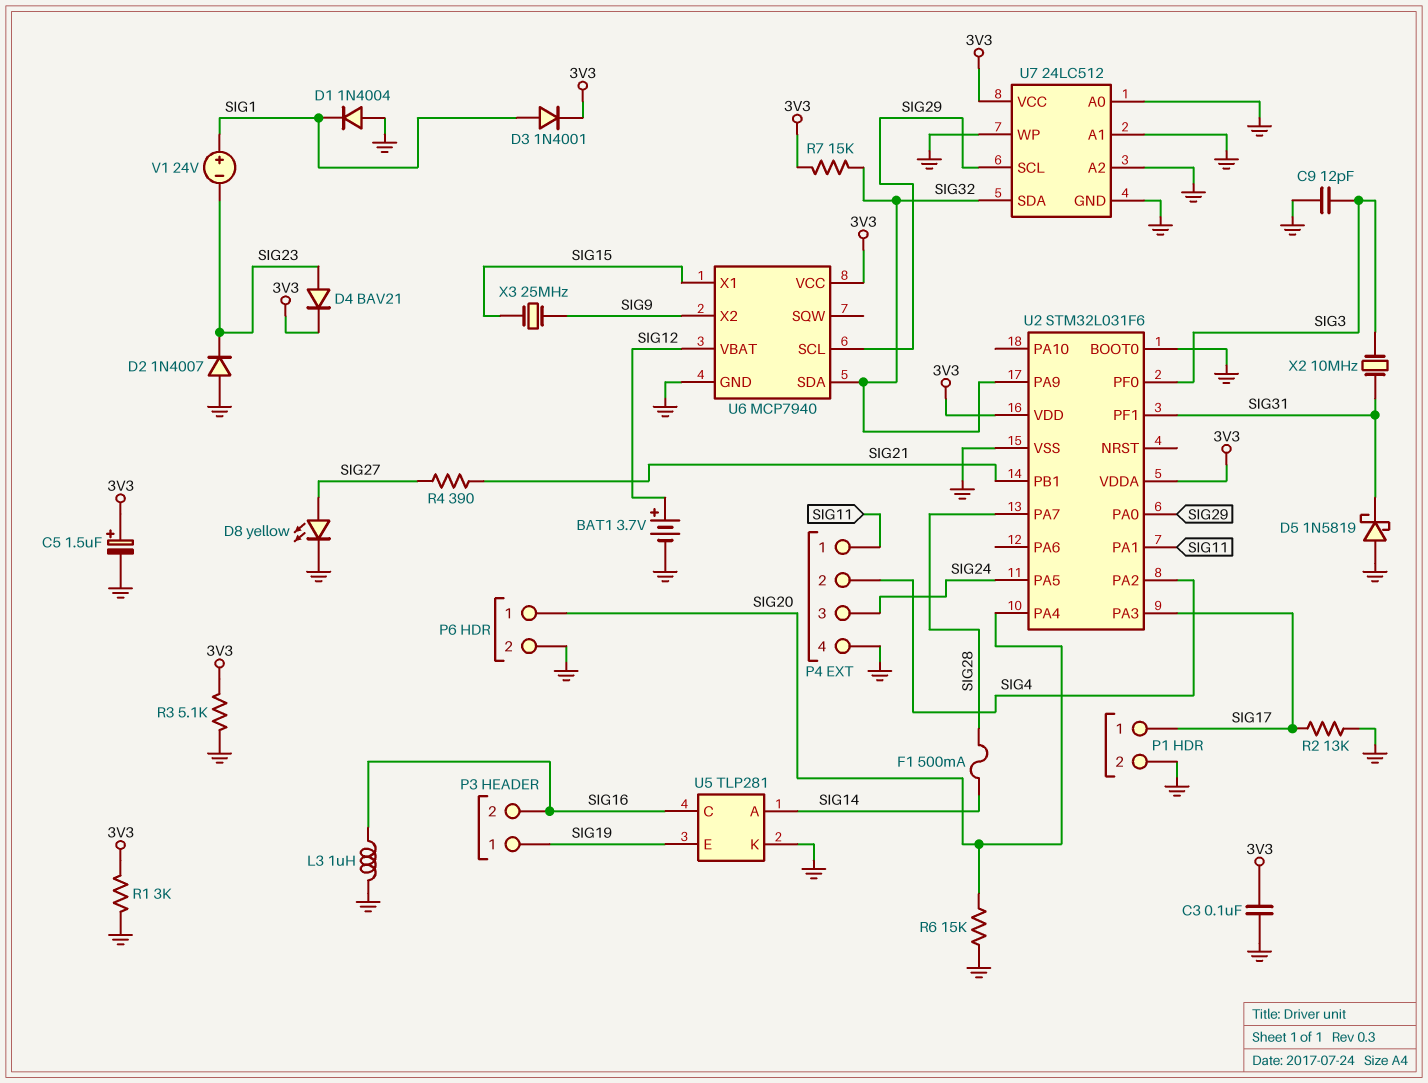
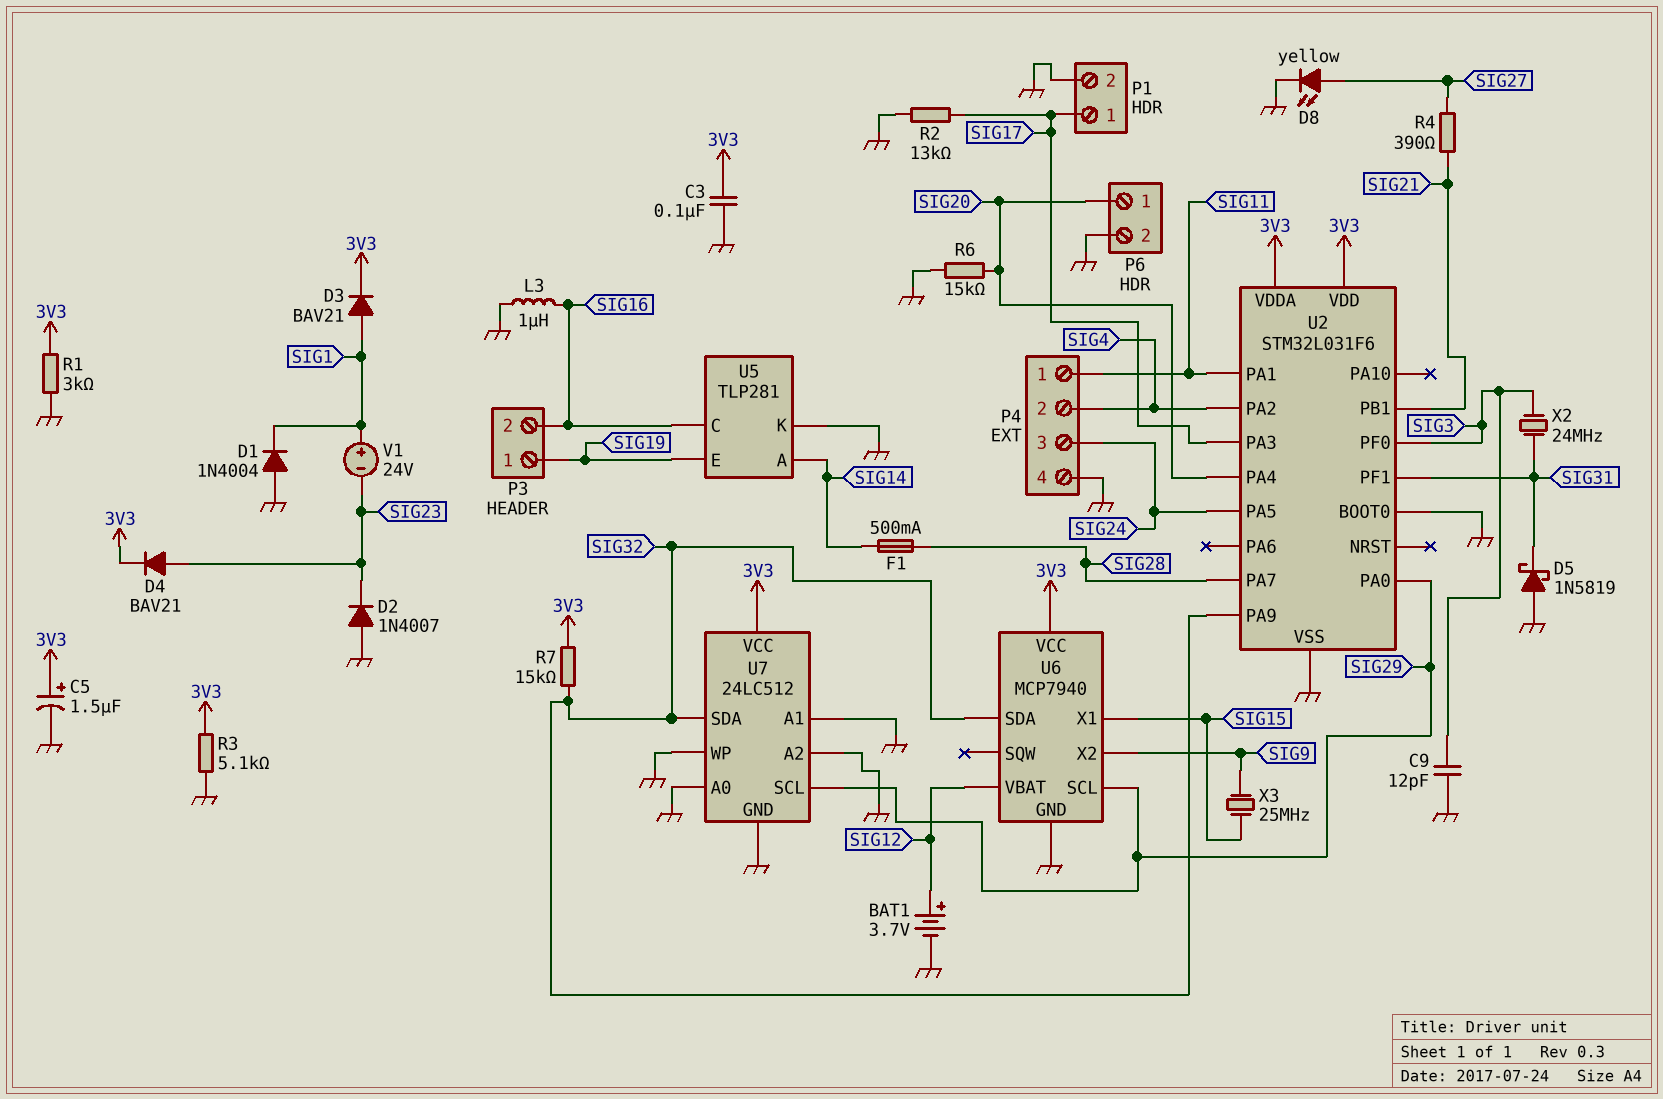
D3: diode 1N4001 (A SIG1, K 3V3) -> diode BAV21 (A SIG1, K 3V3)
X2: 10MHz (SIG3, SIG31) -> 24MHz (SIG3, SIG31)

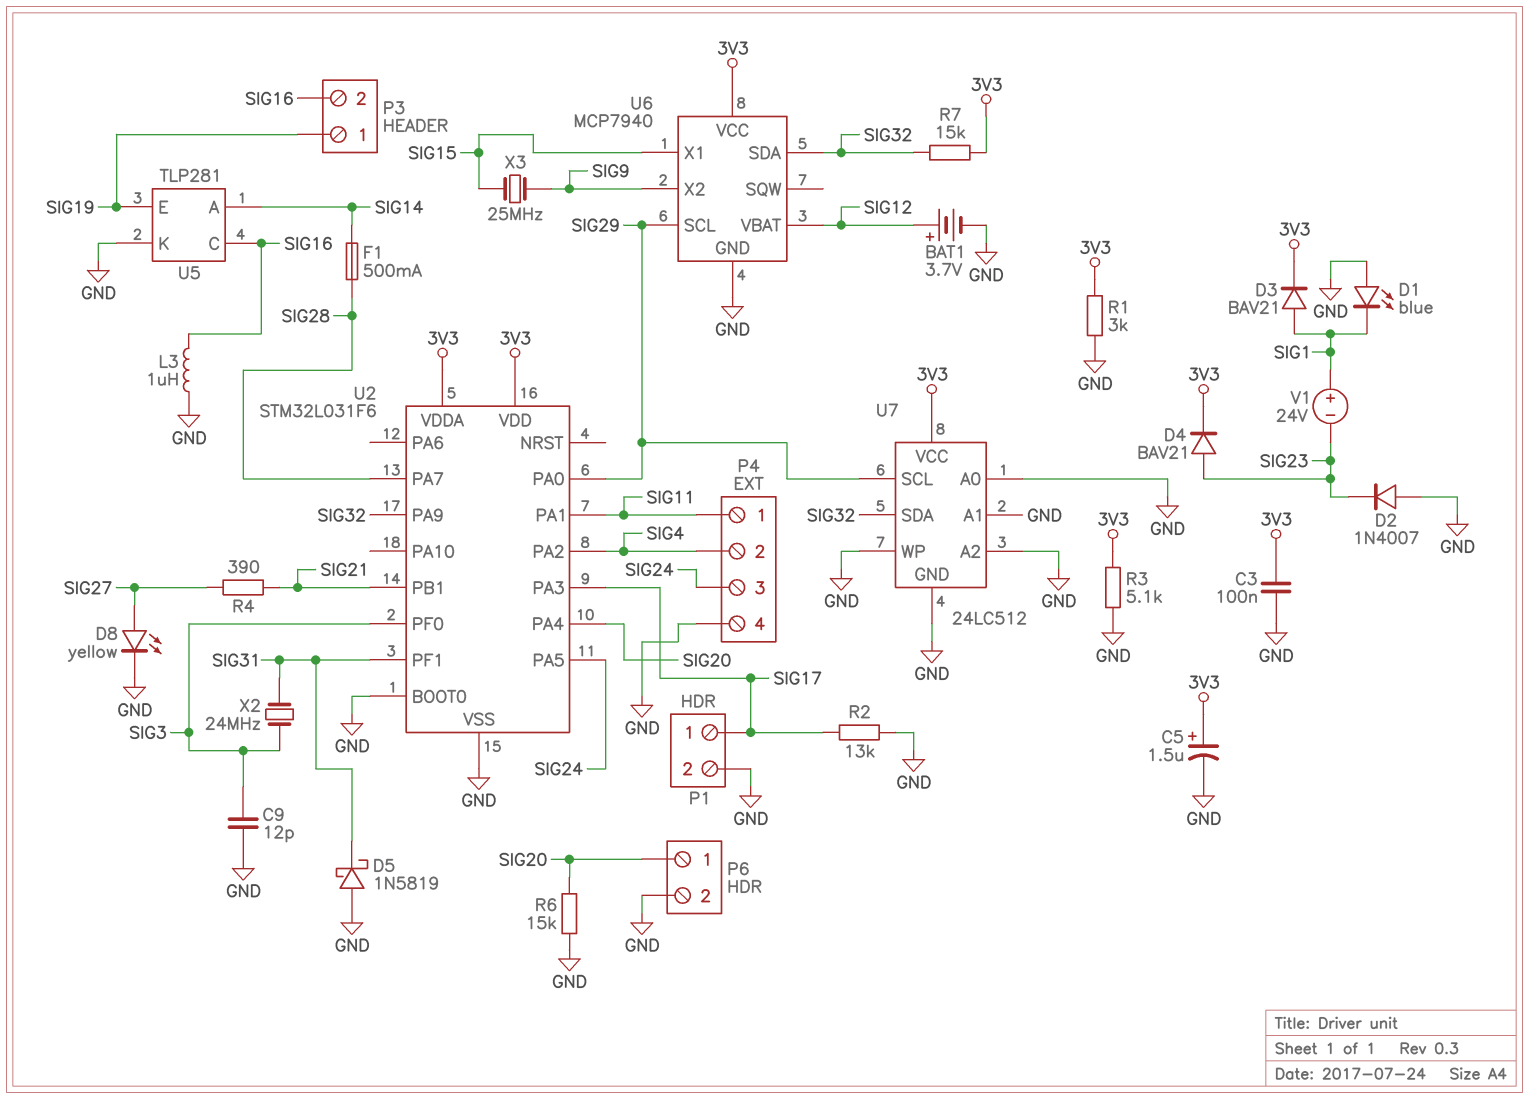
D1: diode 1N4004 (A GND, K SIG1) -> LED blue (A GND, K SIG1)

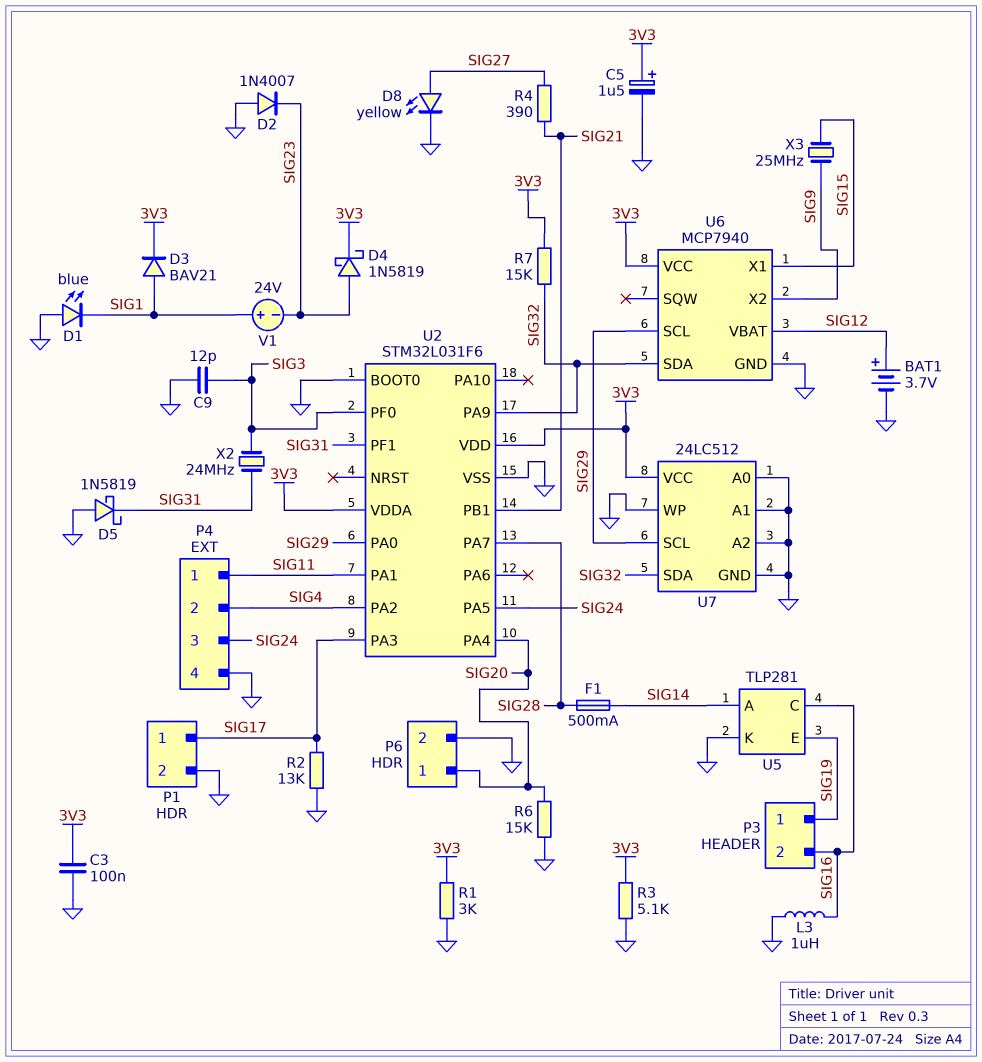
D4: diode BAV21 (A SIG23, K 3V3) -> schottky 1N5819 (A SIG23, K 3V3)

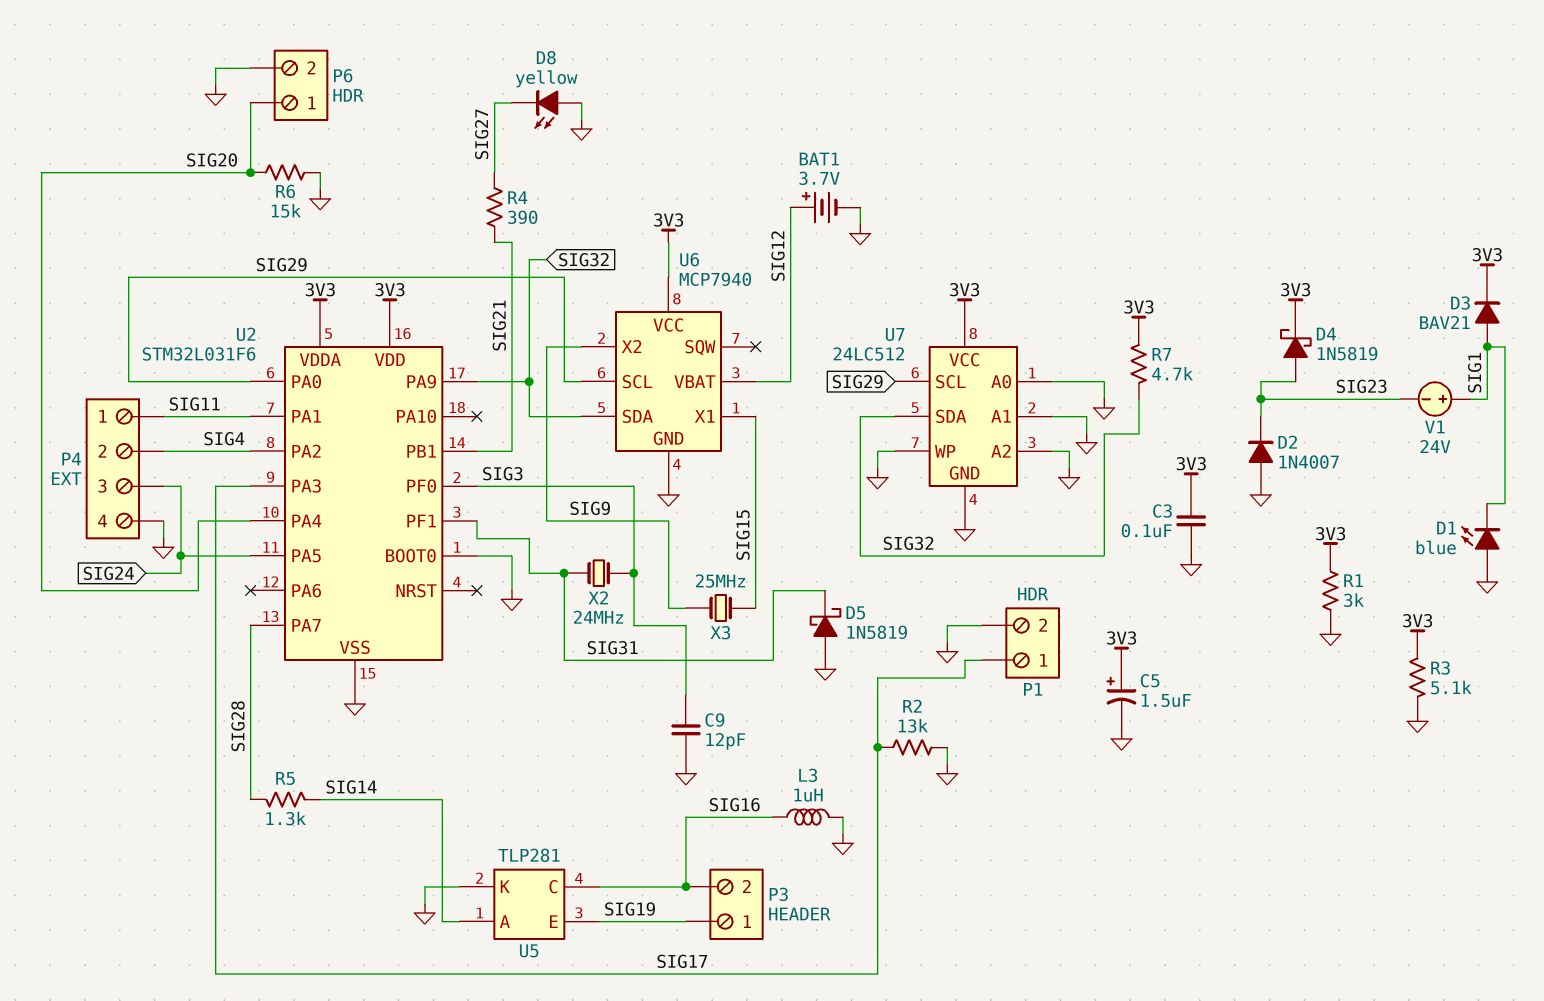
D8: LED yellow (A SIG27, K GND) -> LED yellow (A GND, K SIG27)
F1: 500mA (SIG14, SIG28) -> none
R5: none -> 1.3k (SIG14, SIG28)
R7: 15k (3V3, SIG32) -> 4.7k (3V3, SIG32)

